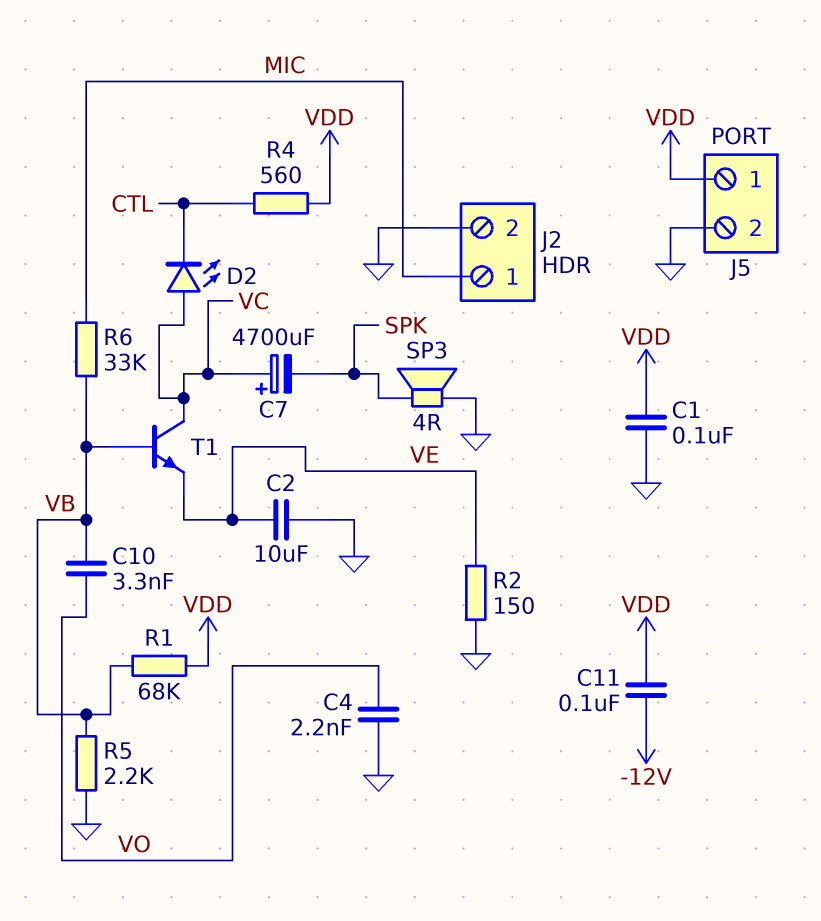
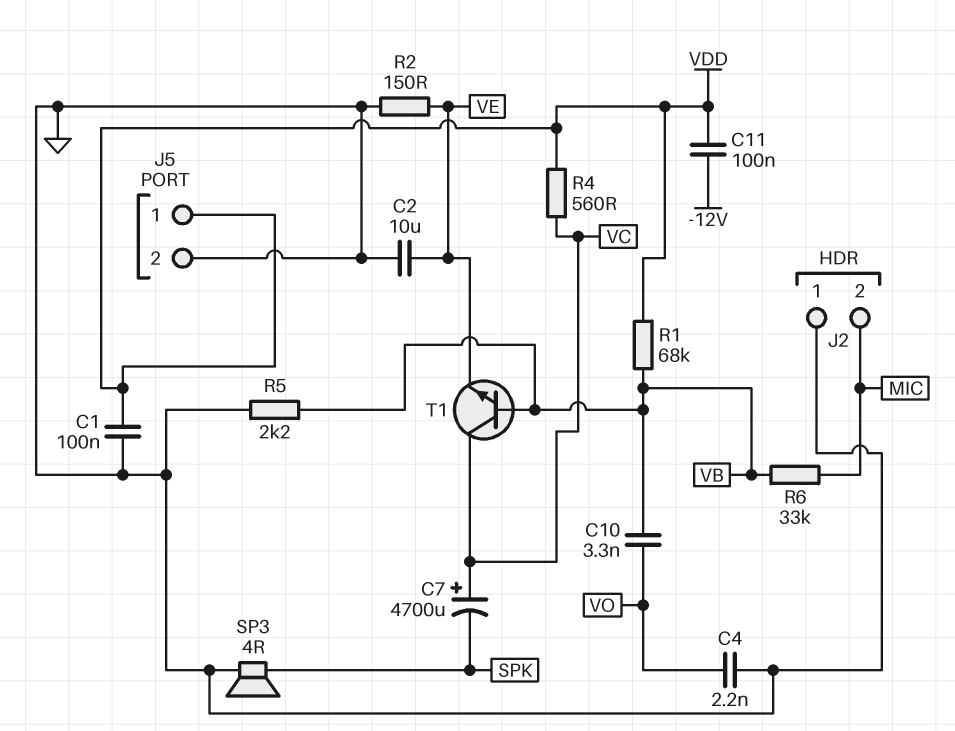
D2: LED (A VC, K CTL) -> none
J2 pin 1: MIC -> GND
J2 pin 2: GND -> MIC
R4: 560 (CTL, VDD) -> 560 (VC, VDD)

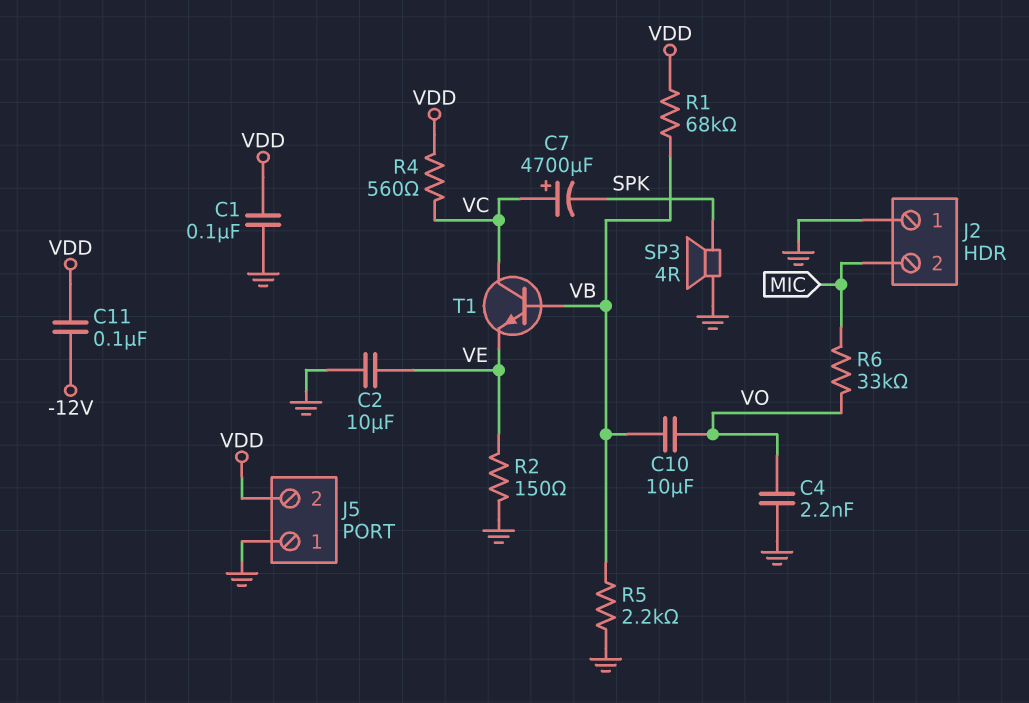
C10: 3.3nF (VB, VO) -> 10uF (VB, VO)
J5 pin 1: VDD -> GND
J5 pin 2: GND -> VDD
R6: 33k (MIC, VB) -> 33k (MIC, VO)

